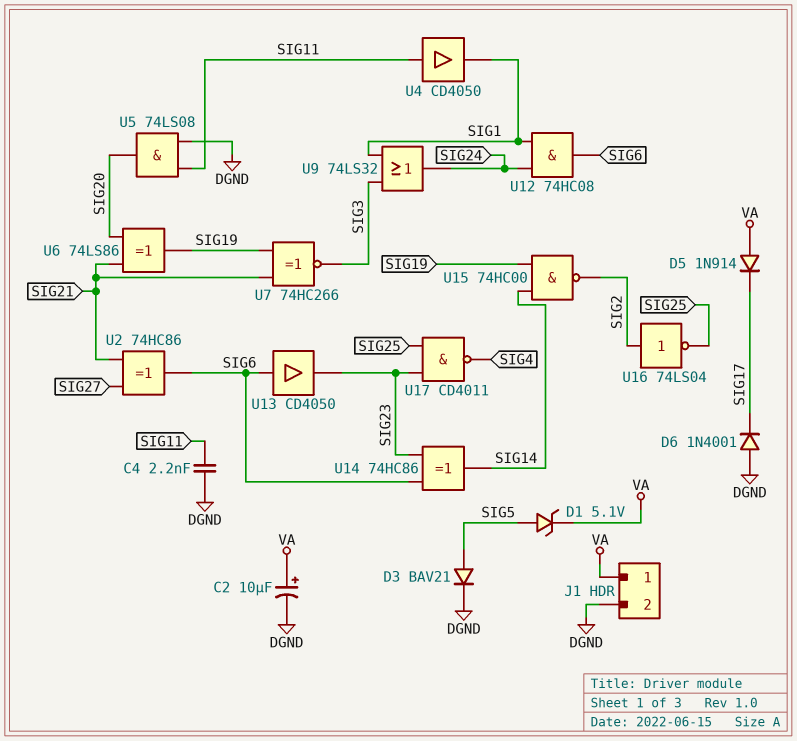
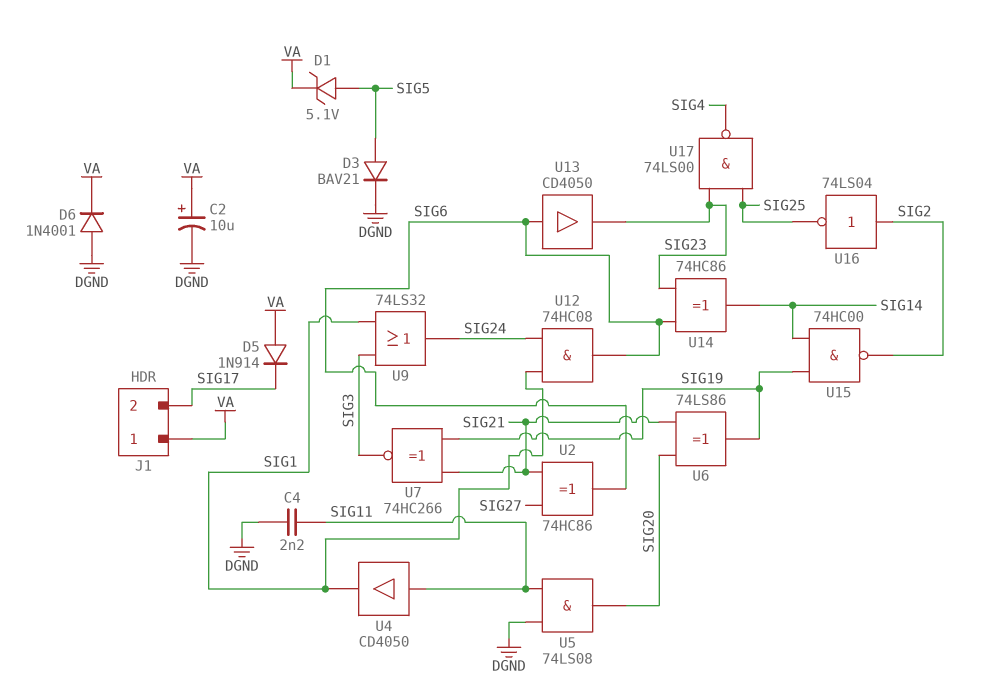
D6: diode 1N4001 (A DGND, K SIG17) -> diode 1N4001 (A DGND, K VA)
J1 pin 2: DGND -> SIG17
U17: NAND CD4011 (in SIG23, in SIG25, out SIG4) -> NAND 74LS00 (in SIG23, in SIG25, out SIG4)

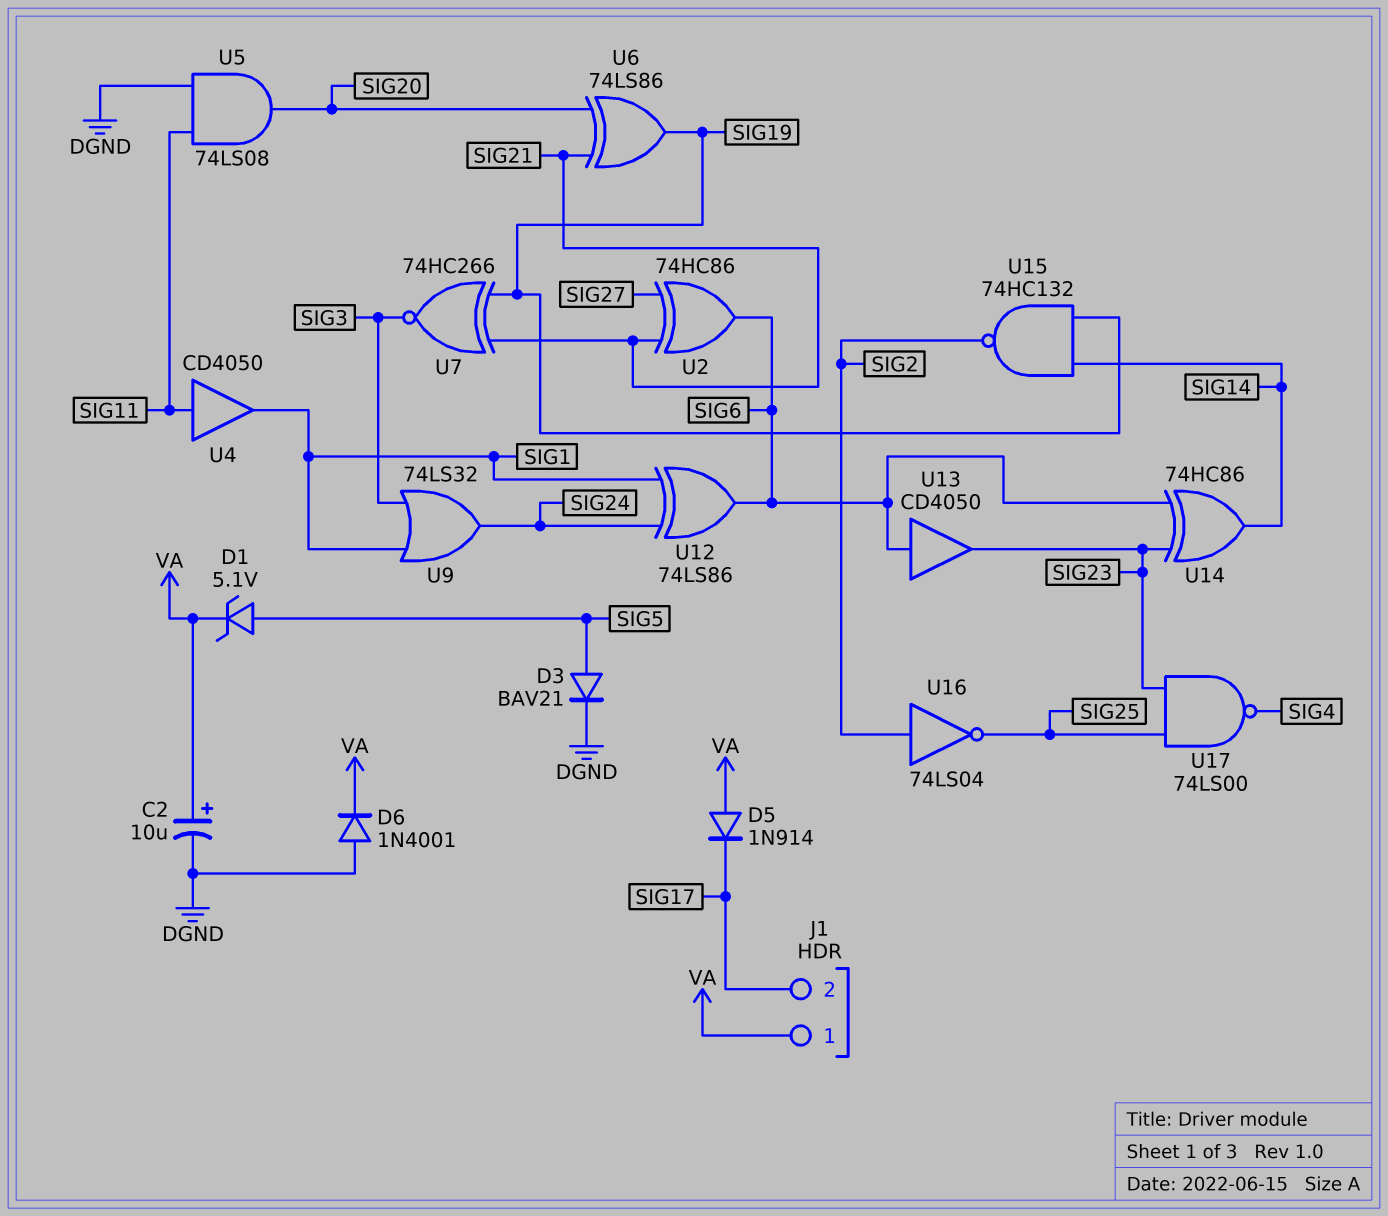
C4: 2.2nF (DGND, SIG11) -> none
U12: AND 74HC08 (in SIG1, in SIG24, out SIG6) -> XOR 74LS86 (in SIG1, in SIG24, out SIG6)
U15: NAND 74HC00 (in SIG14, in SIG19, out SIG2) -> NAND 74HC132 (in SIG14, in SIG19, out SIG2)

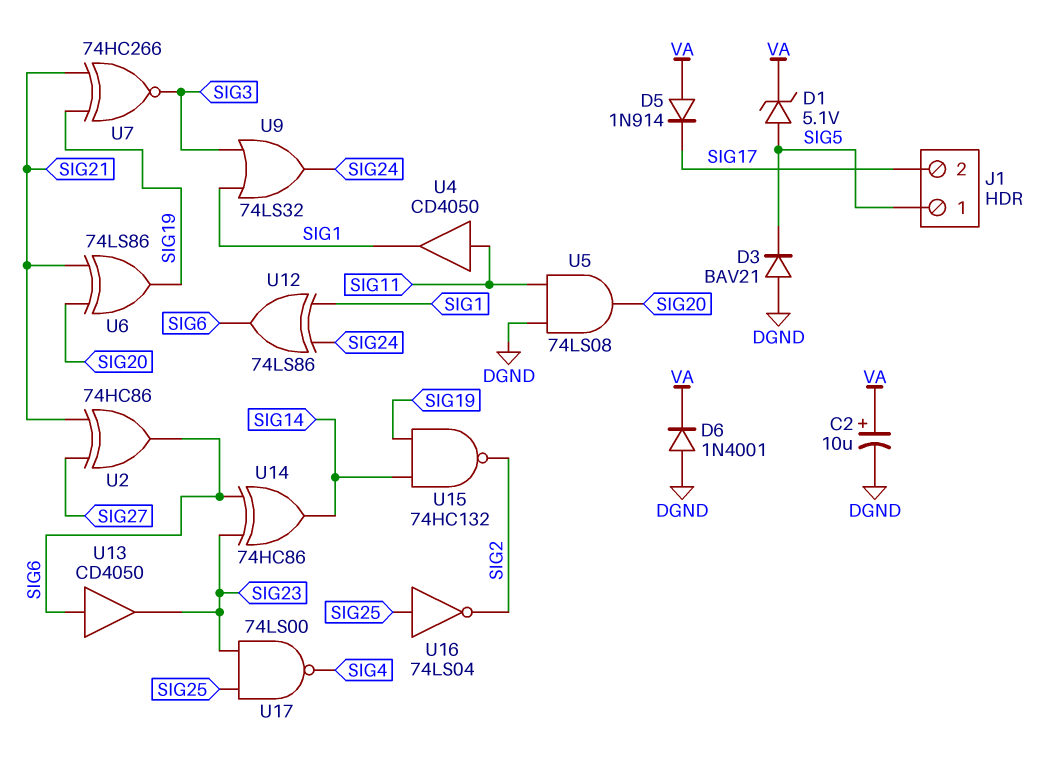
D3: diode BAV21 (A SIG5, K DGND) -> diode BAV21 (A DGND, K SIG5)
J1 pin 1: VA -> SIG5
U16: NOT 74LS04 (in SIG2, out SIG25) -> NOT 74LS04 (in SIG25, out SIG2)

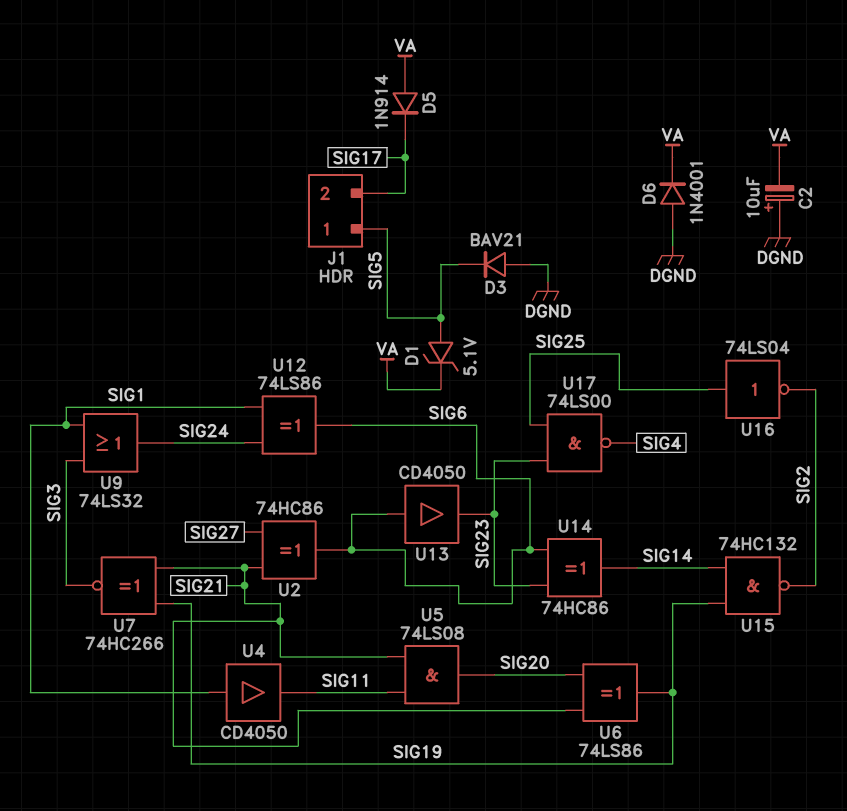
C2: 10uF (plus VA, minus DGND) -> 10uF (plus DGND, minus VA)
U4: buffer CD4050 (in SIG11, out SIG1) -> buffer CD4050 (in SIG1, out SIG11)
U5: AND 74LS08 (in DGND, in SIG11, out SIG20) -> AND 74LS08 (in SIG11, in SIG21, out SIG20)

